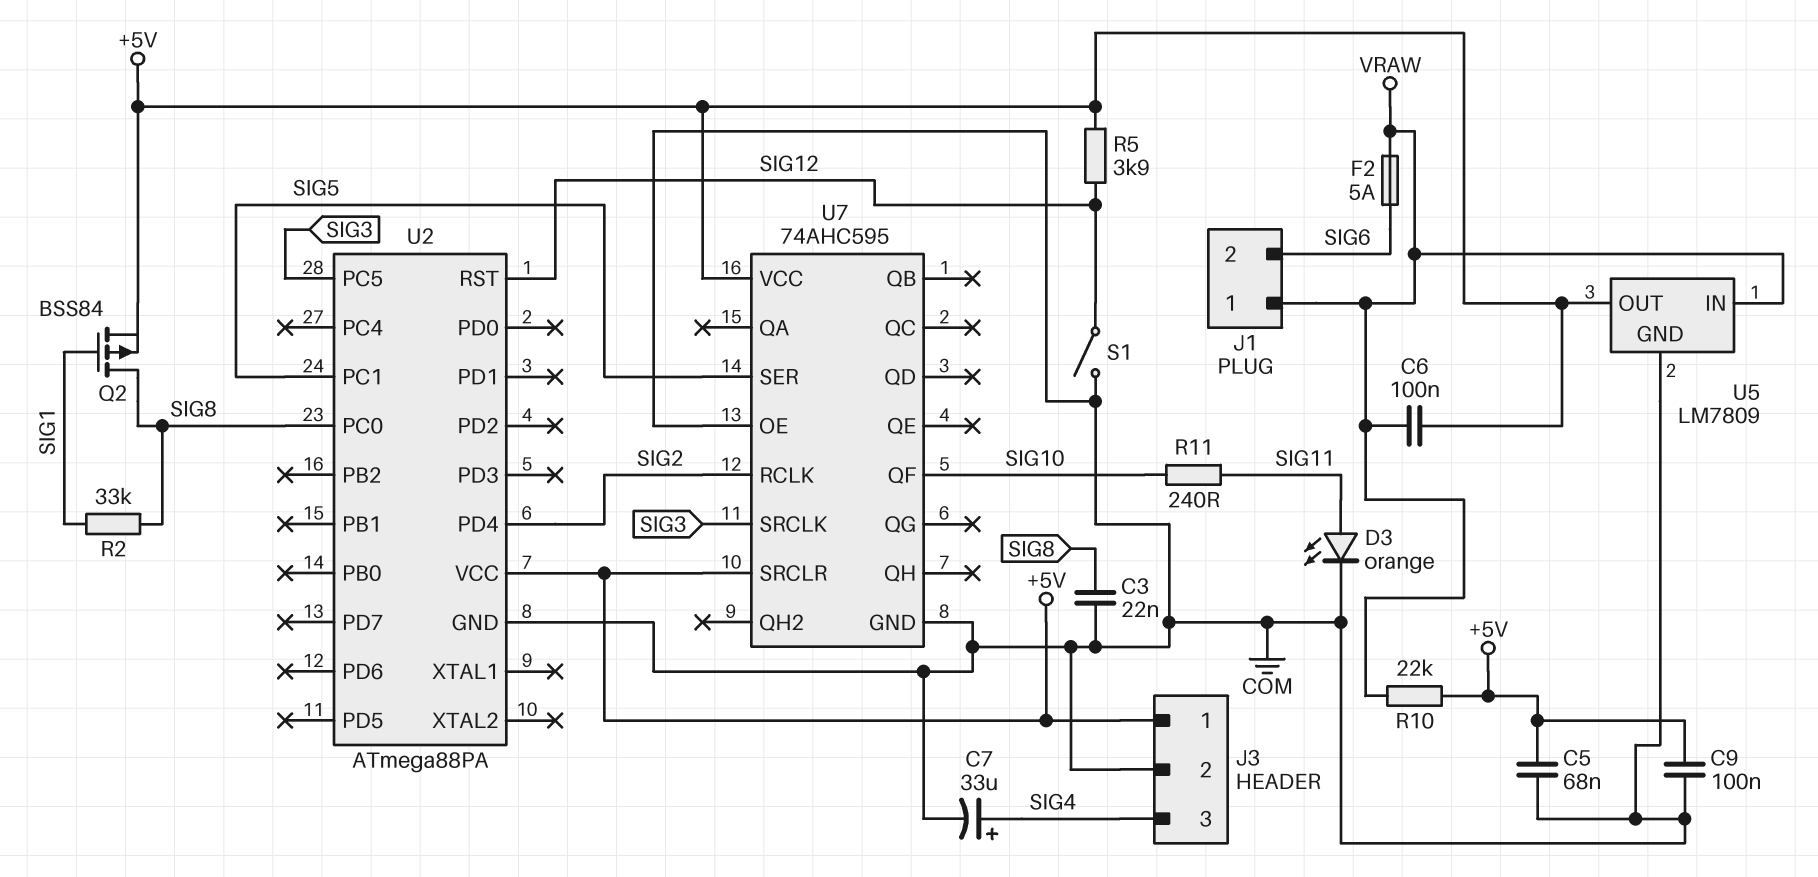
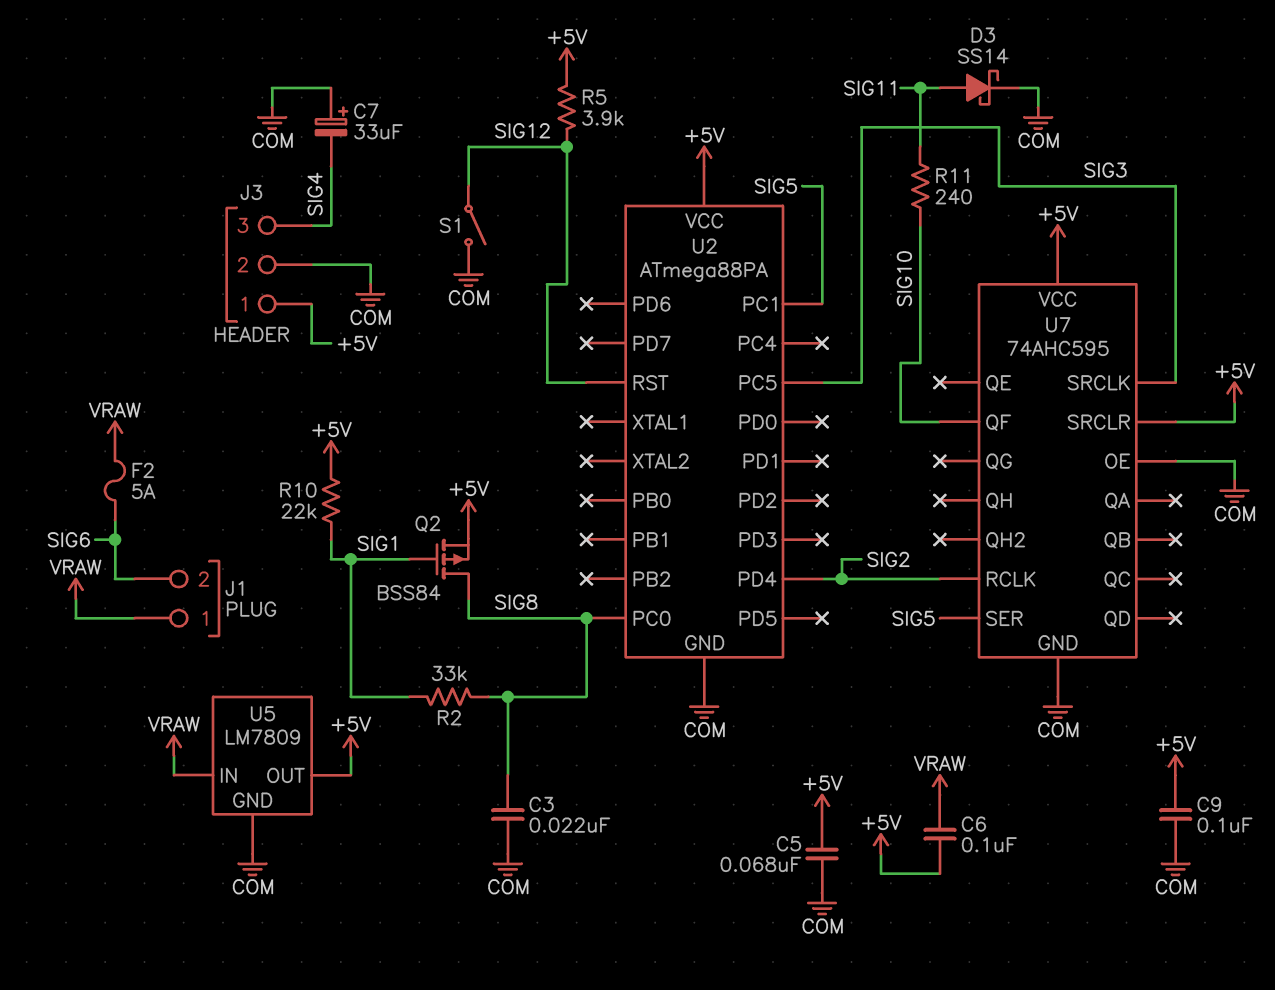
C7: 33uF (plus SIG4, minus COM) -> 33uF (plus COM, minus SIG4)
D3: LED orange (A SIG11, K COM) -> schottky SS14 (A SIG11, K COM)
R10: 22k (+5V, VRAW) -> 22k (+5V, SIG1)

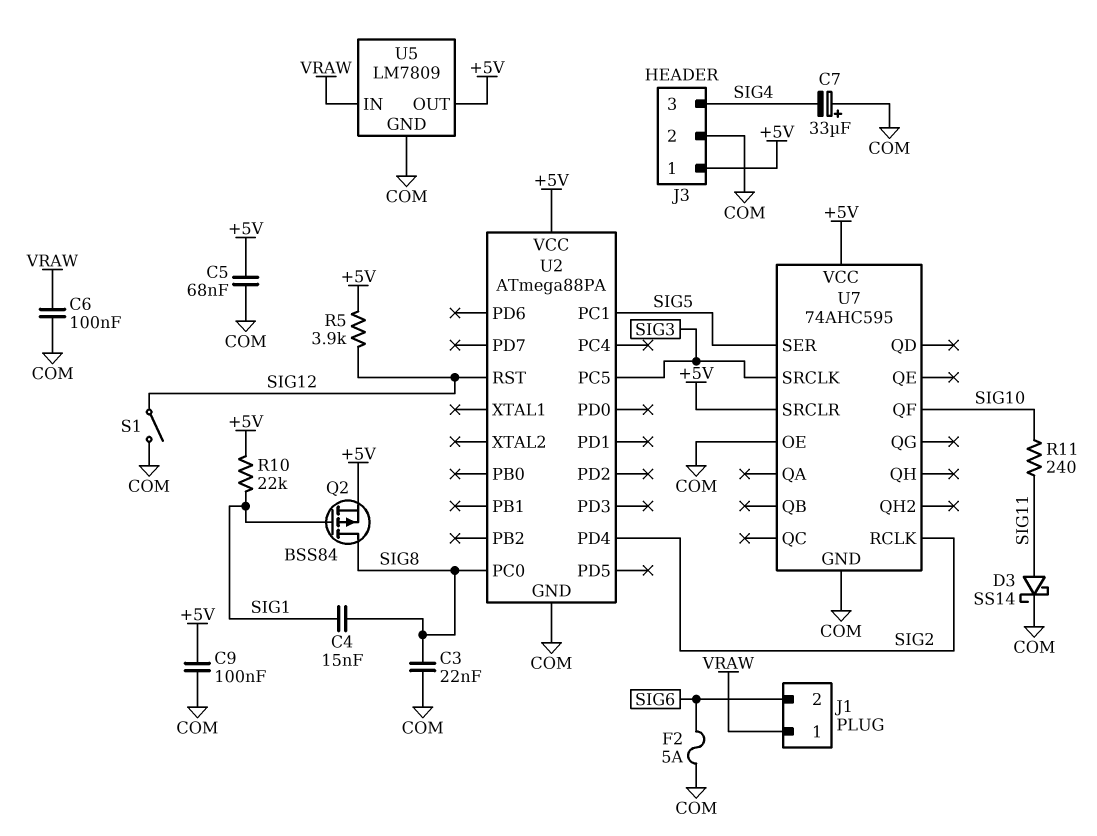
C4: none -> 15nF (SIG1, SIG8)
C6: 100nF (+5V, VRAW) -> 100nF (COM, VRAW)
F2: 5A (SIG6, VRAW) -> 5A (COM, SIG6)
R2: 33k (SIG1, SIG8) -> none

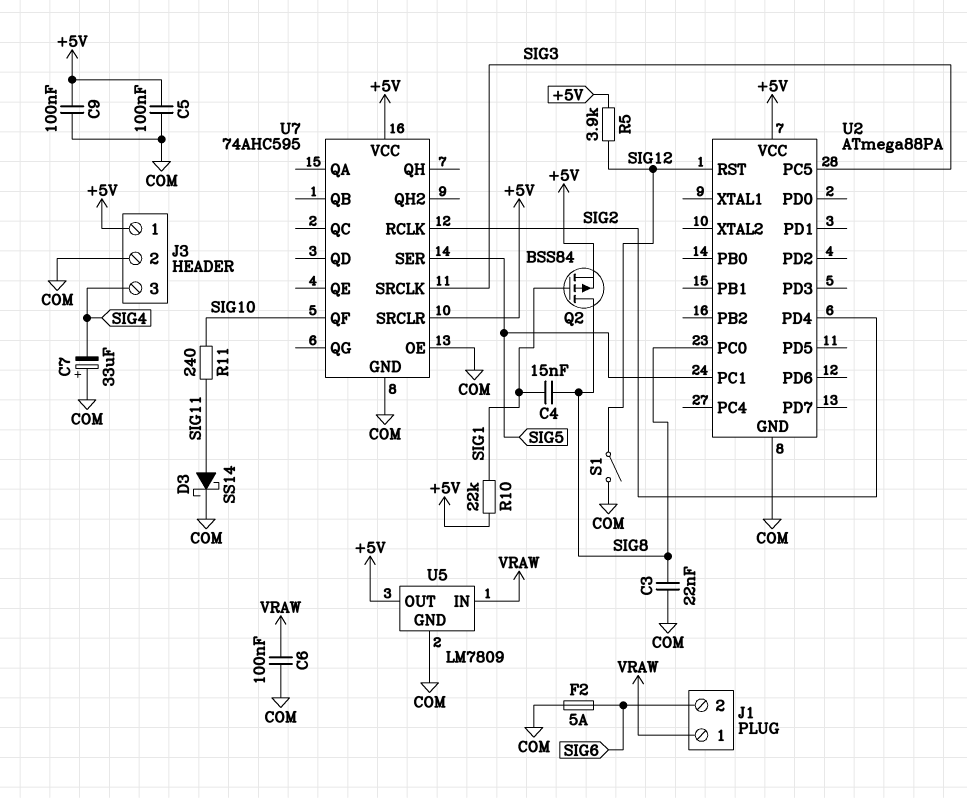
C5: 68nF (+5V, COM) -> 100nF (+5V, COM)

